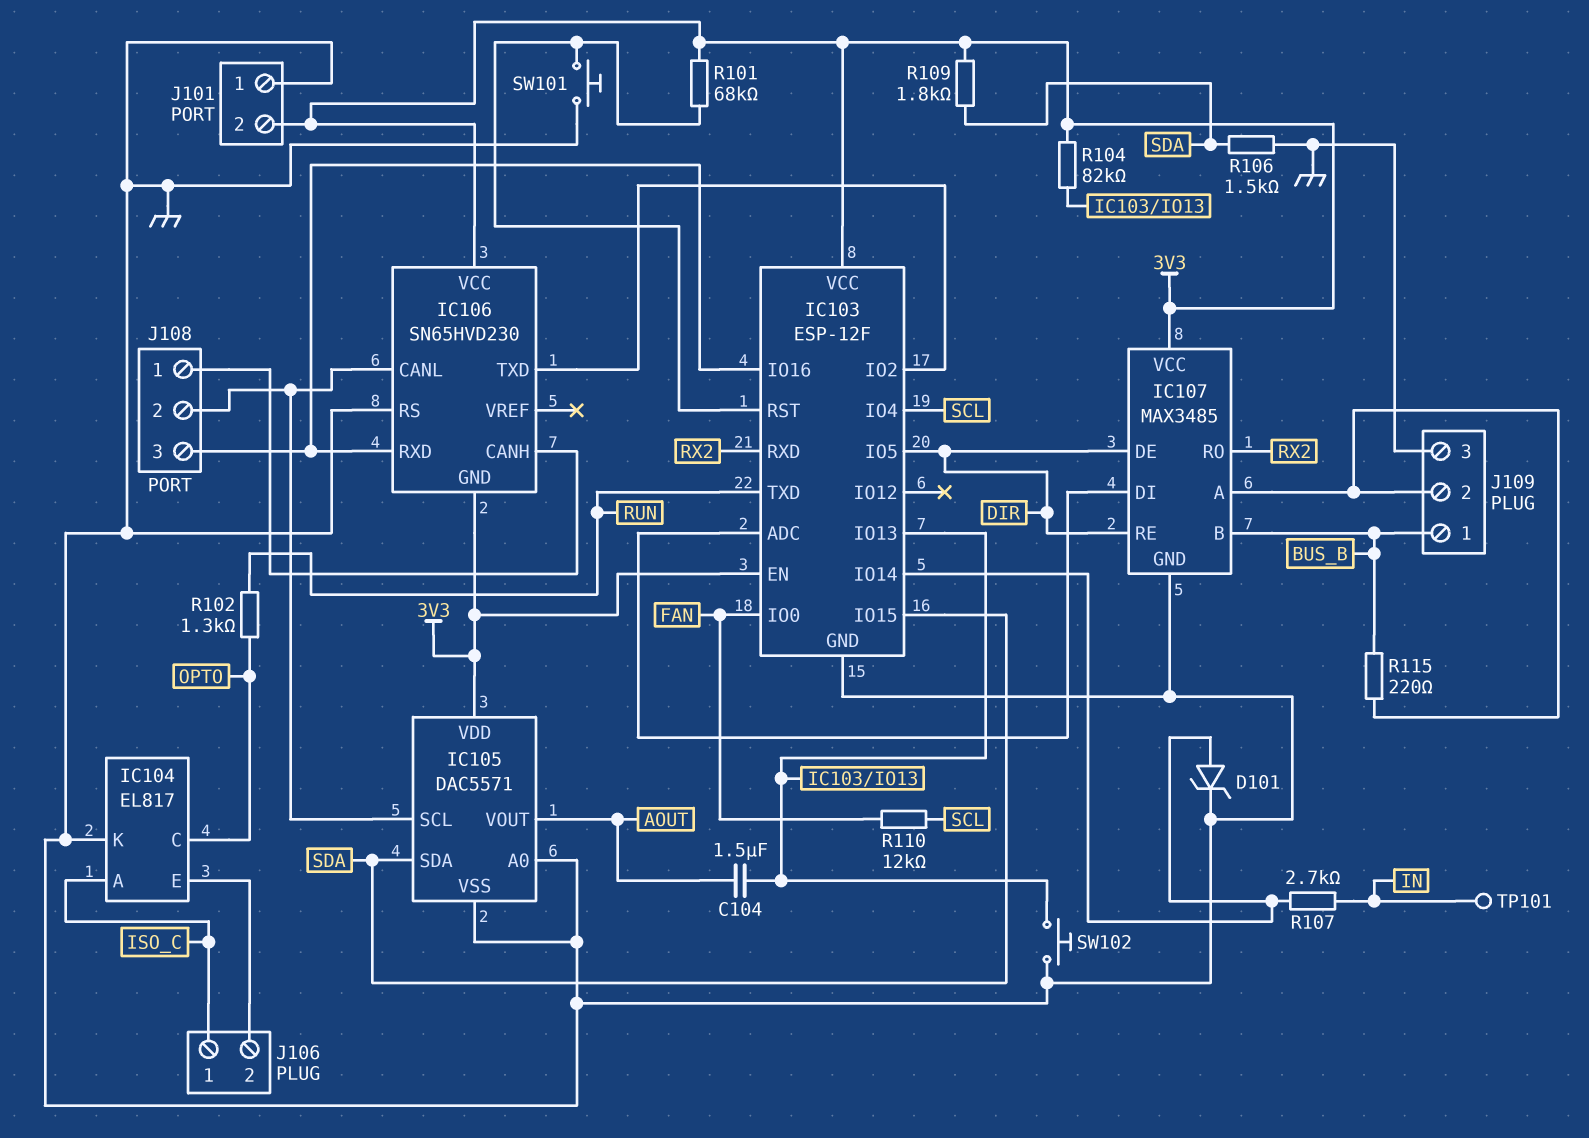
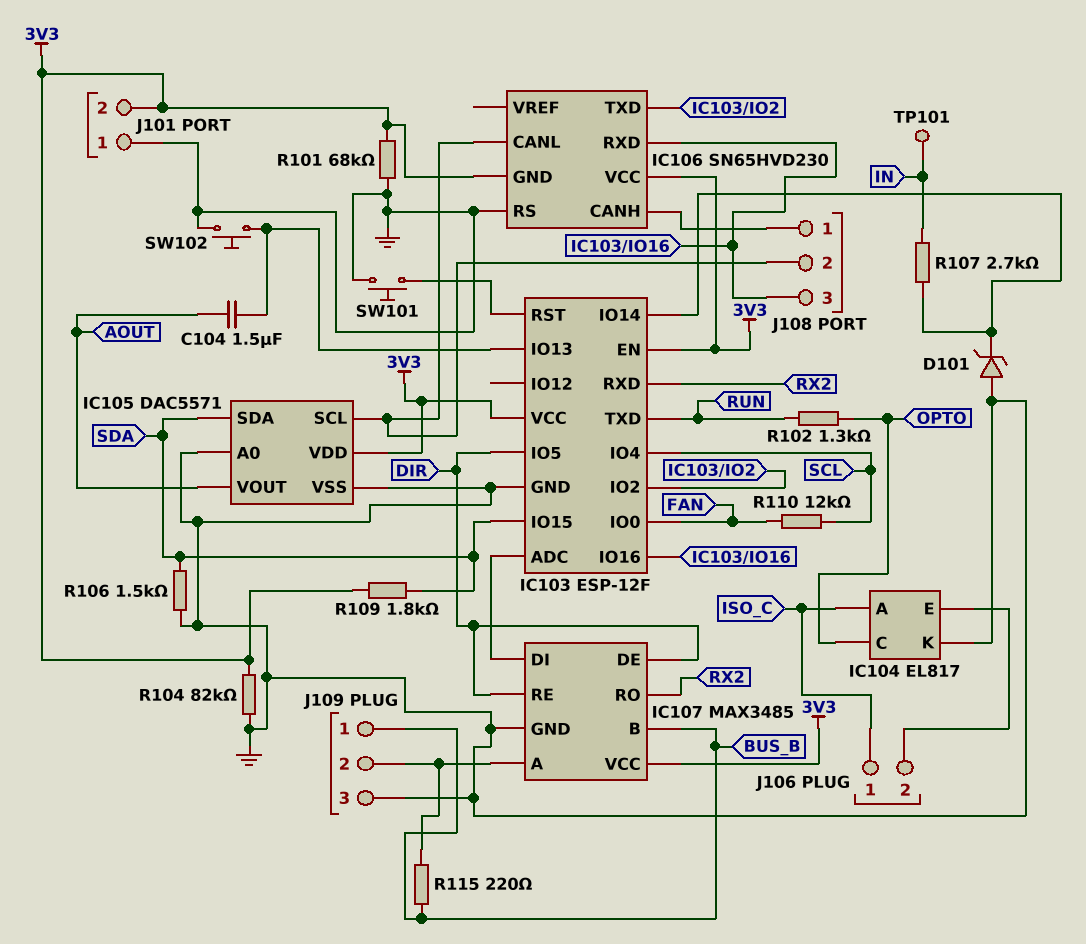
D101: zener (A IC103/IO14, K GND) -> zener (A GND, K IC103/IO14)
R101: 68k (3V3, IC103/RST) -> 68k (3V3, GND)
R104: 82k (3V3, IC103/IO13) -> 82k (3V3, GND)

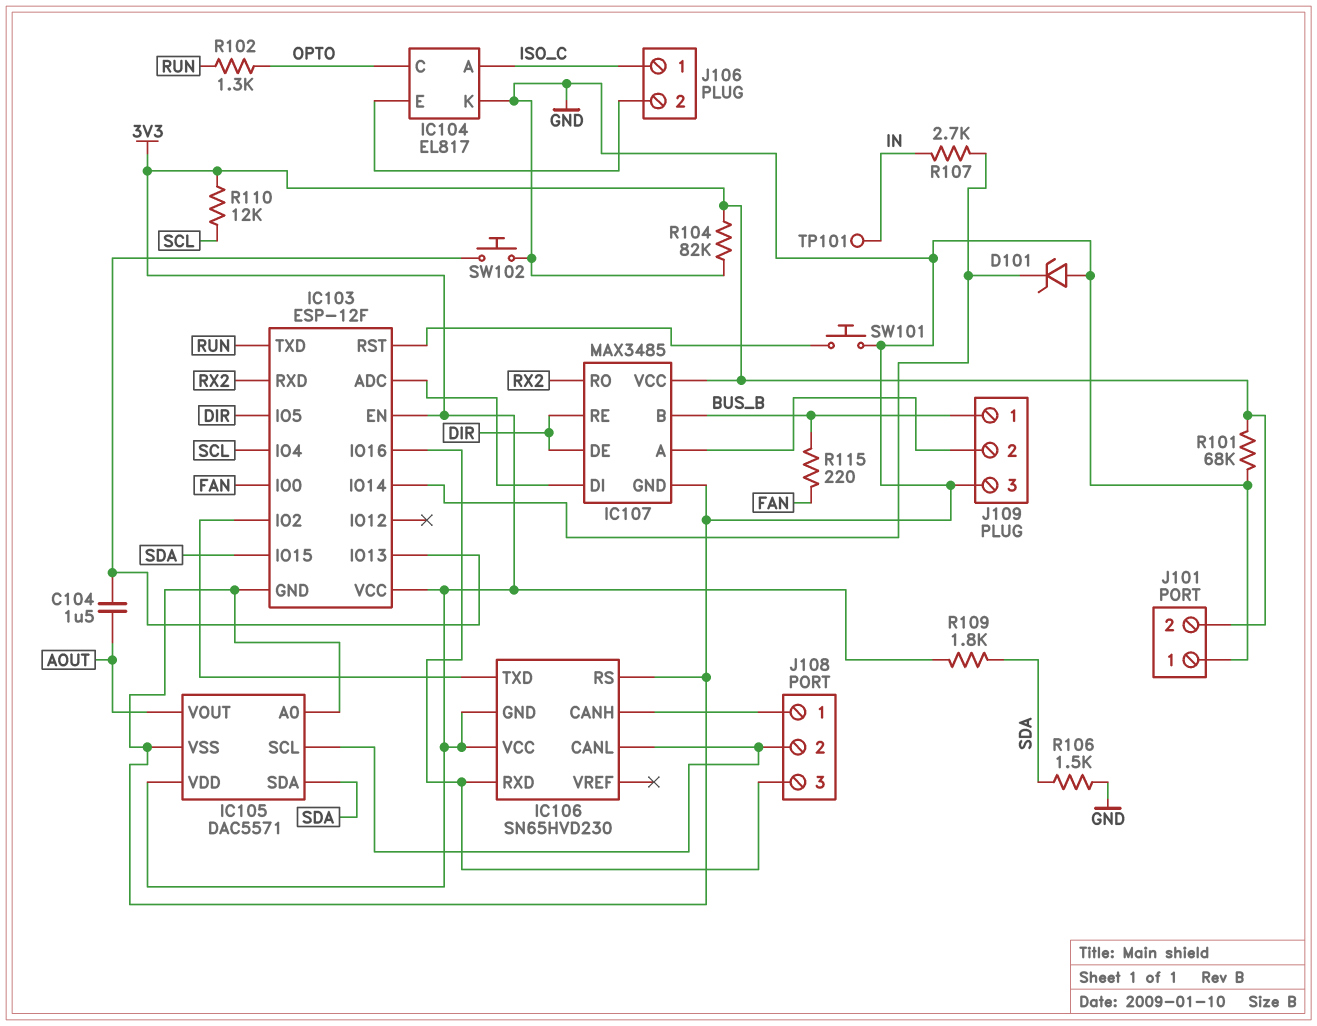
R110: 12k (FAN, SCL) -> 12k (3V3, SCL)
R115: 220 (BUS_B, IC107/A) -> 220 (BUS_B, FAN)

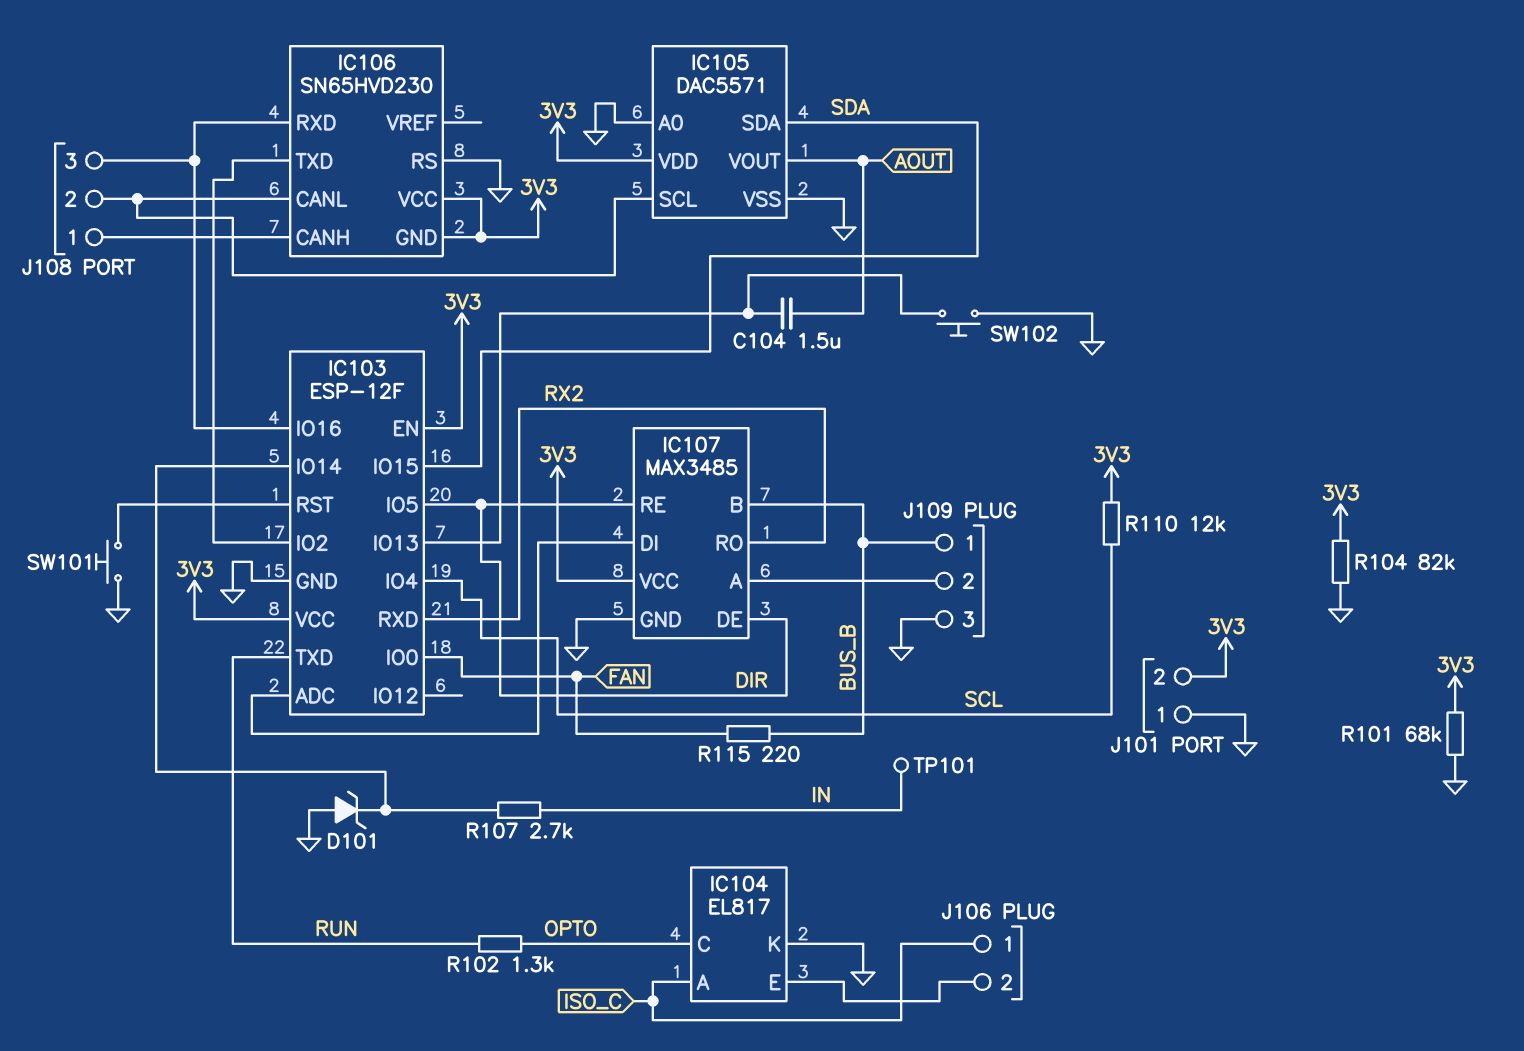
R106: 1.5k (GND, SDA) -> none
R109: 1.8k (3V3, SDA) -> none

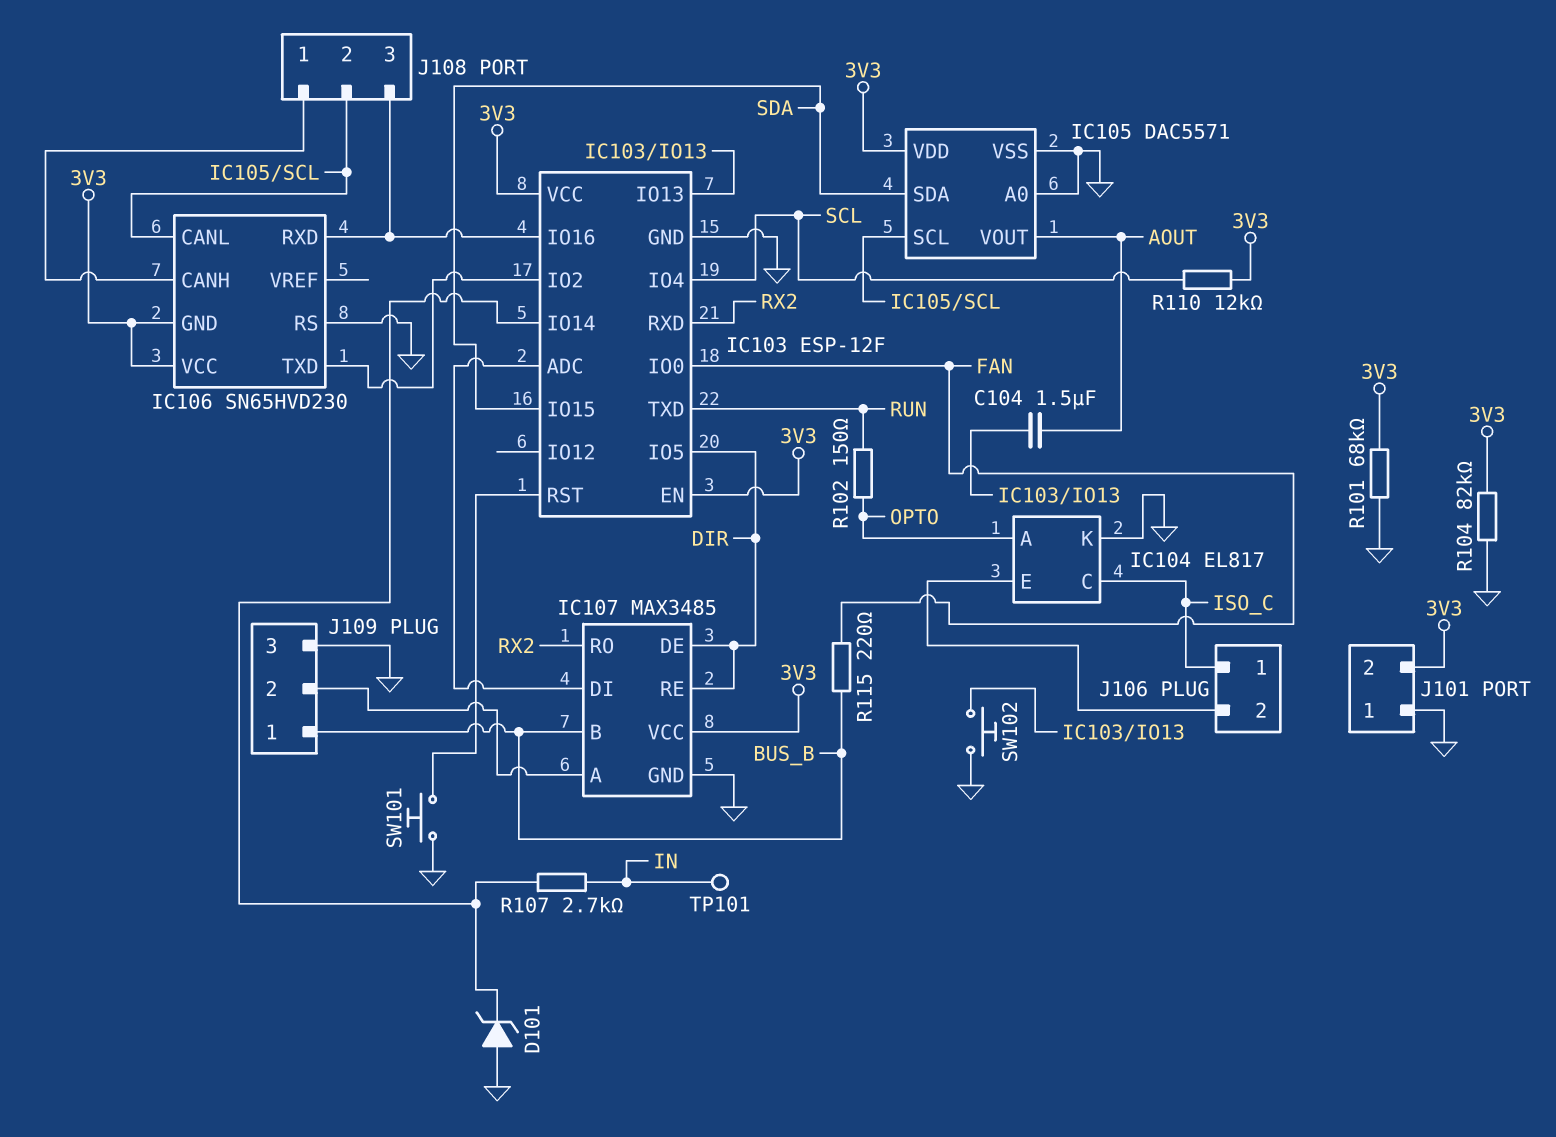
IC104 pin A: ISO_C -> OPTO
IC104 pin C: OPTO -> ISO_C
R102: 1.3k (OPTO, RUN) -> 150 (OPTO, RUN)

